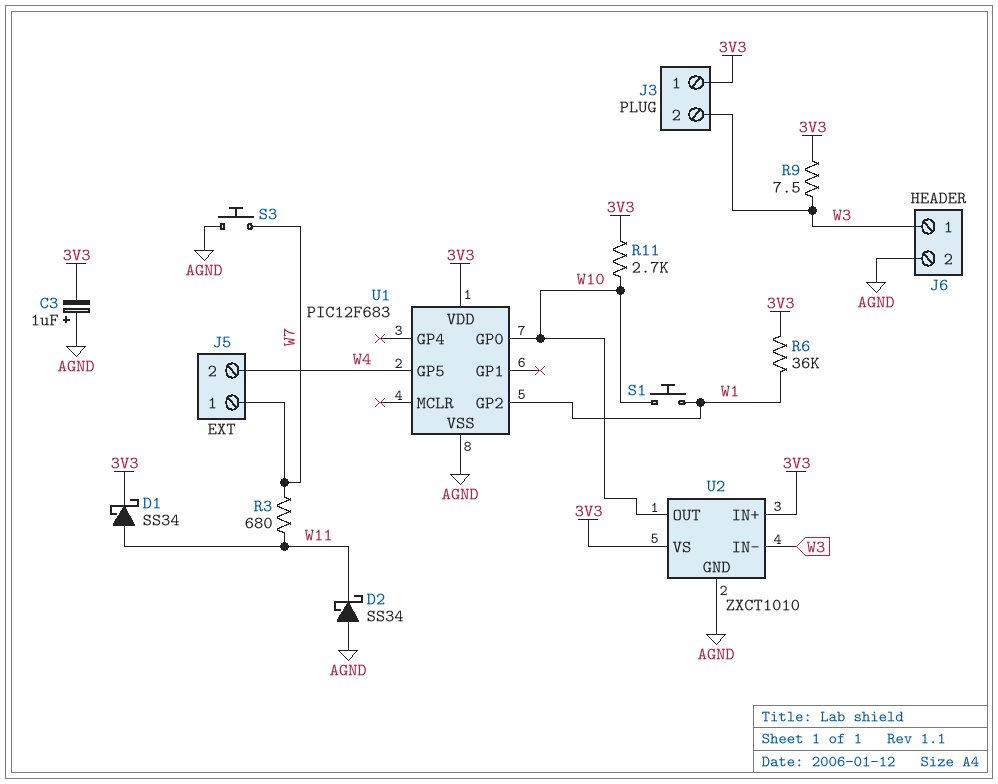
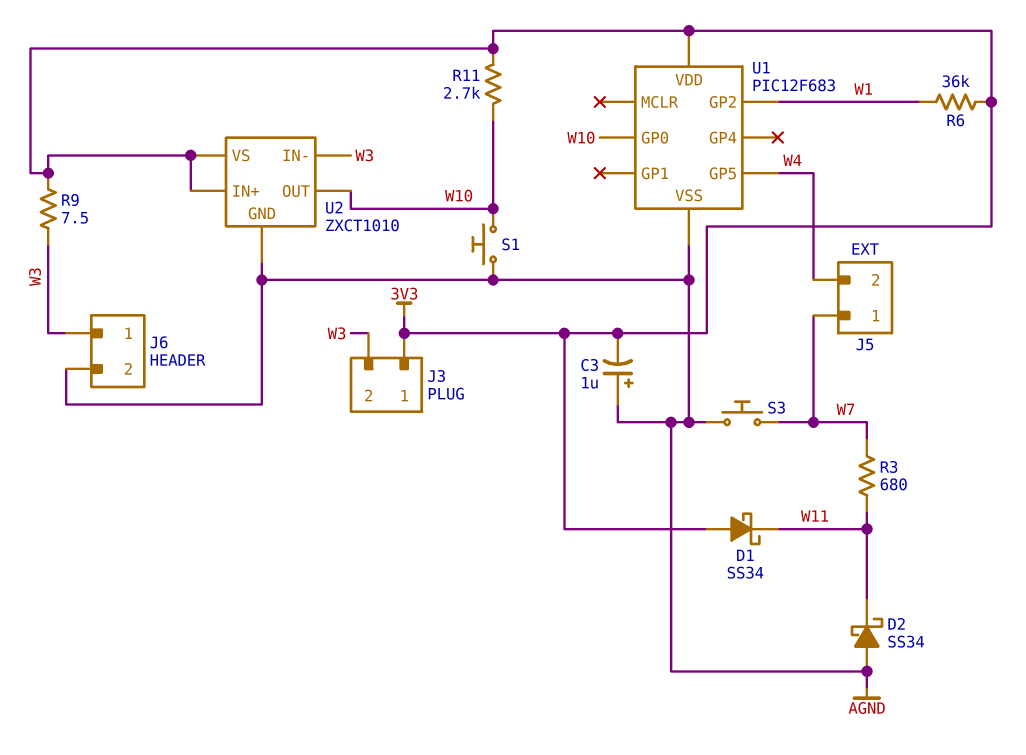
D1: schottky SS34 (A W11, K 3V3) -> schottky SS34 (A 3V3, K W11)
S1: button (W1, W10) -> button (AGND, W10)

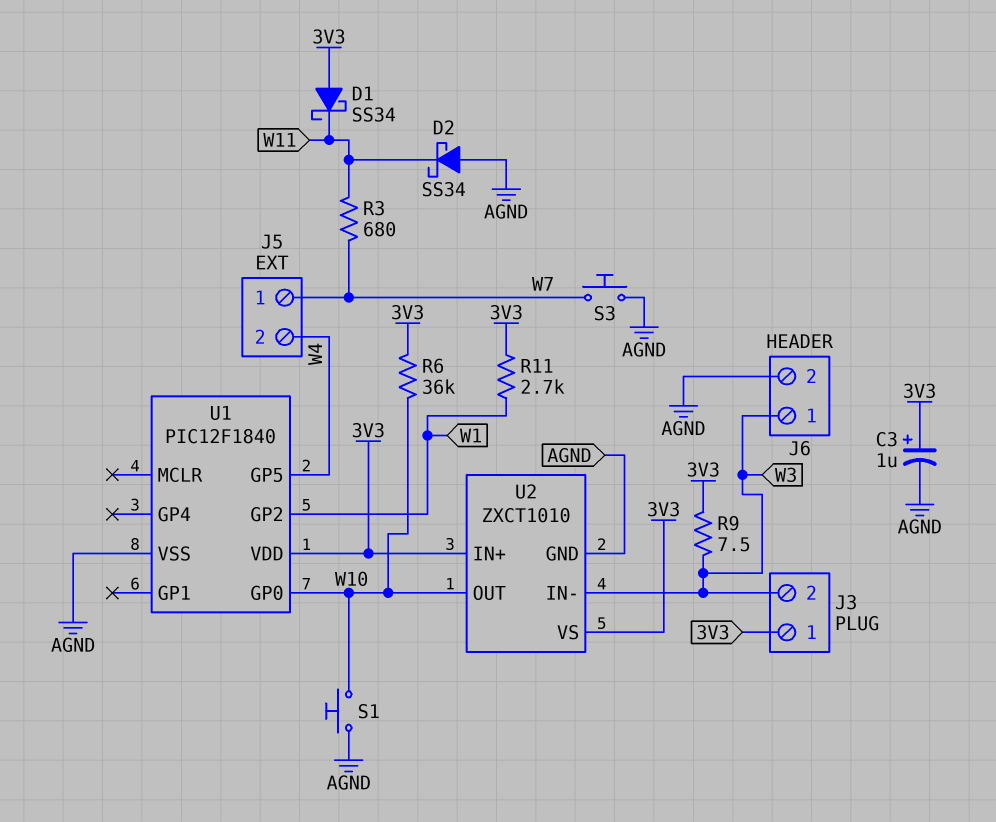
C3: 1uF (plus AGND, minus 3V3) -> 1uF (plus 3V3, minus AGND)
R6: 36k (3V3, W1) -> 36k (3V3, W10)
R11: 2.7k (3V3, W10) -> 2.7k (3V3, W1)
U1: PIC12F683 -> PIC12F1840

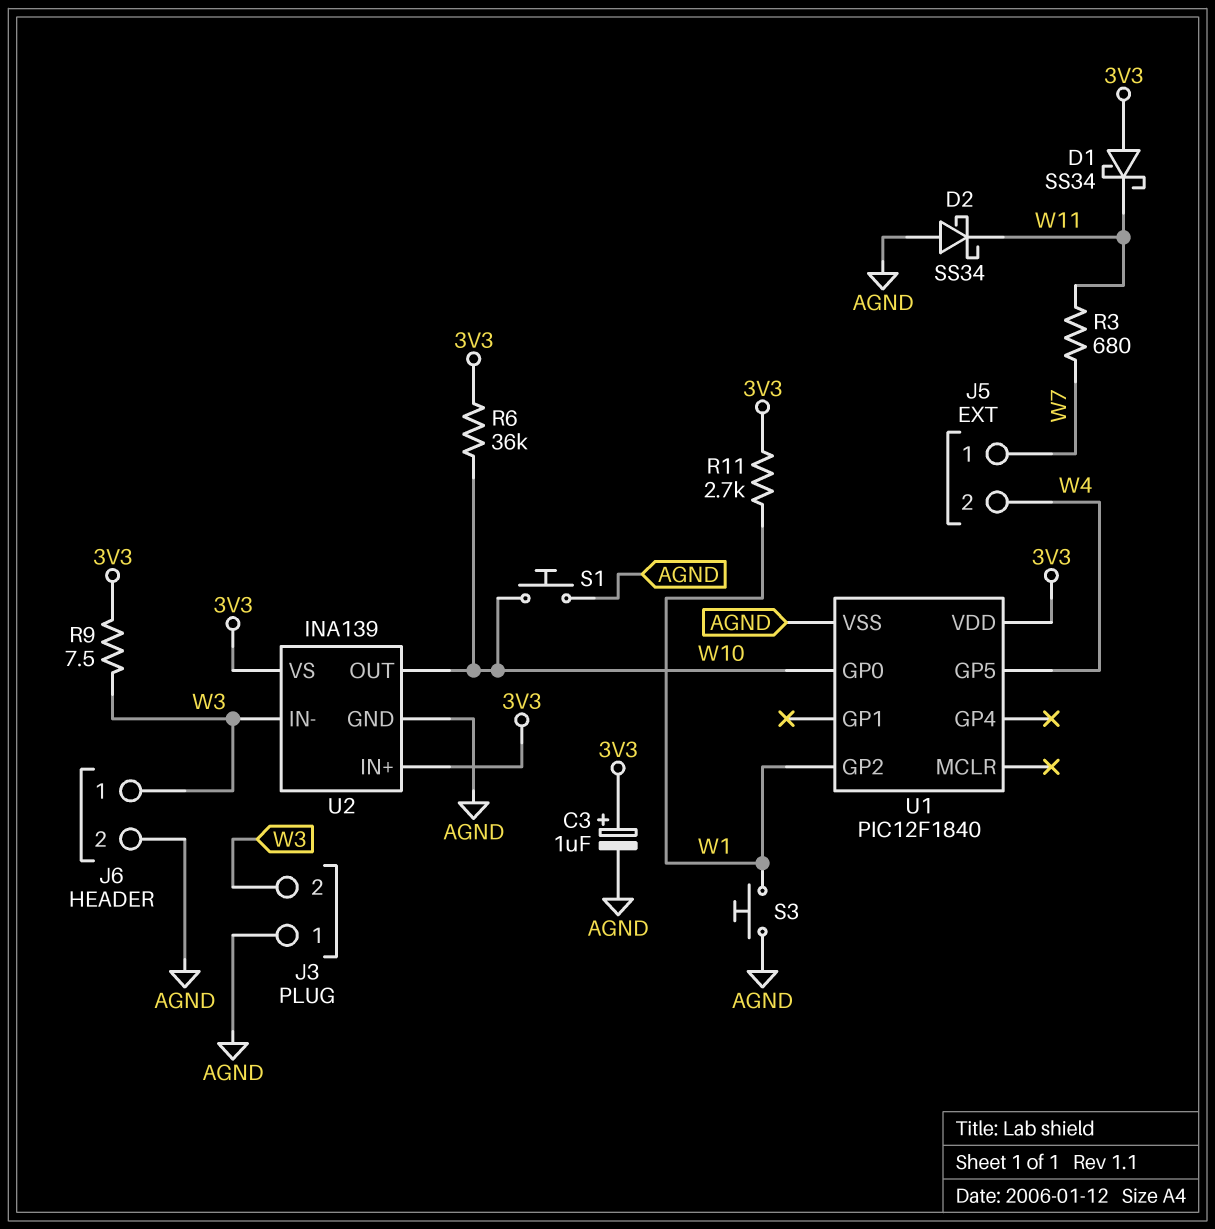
J3 pin 1: 3V3 -> AGND
S3: button (AGND, W7) -> button (AGND, W1)
U2: ZXCT1010 -> INA139

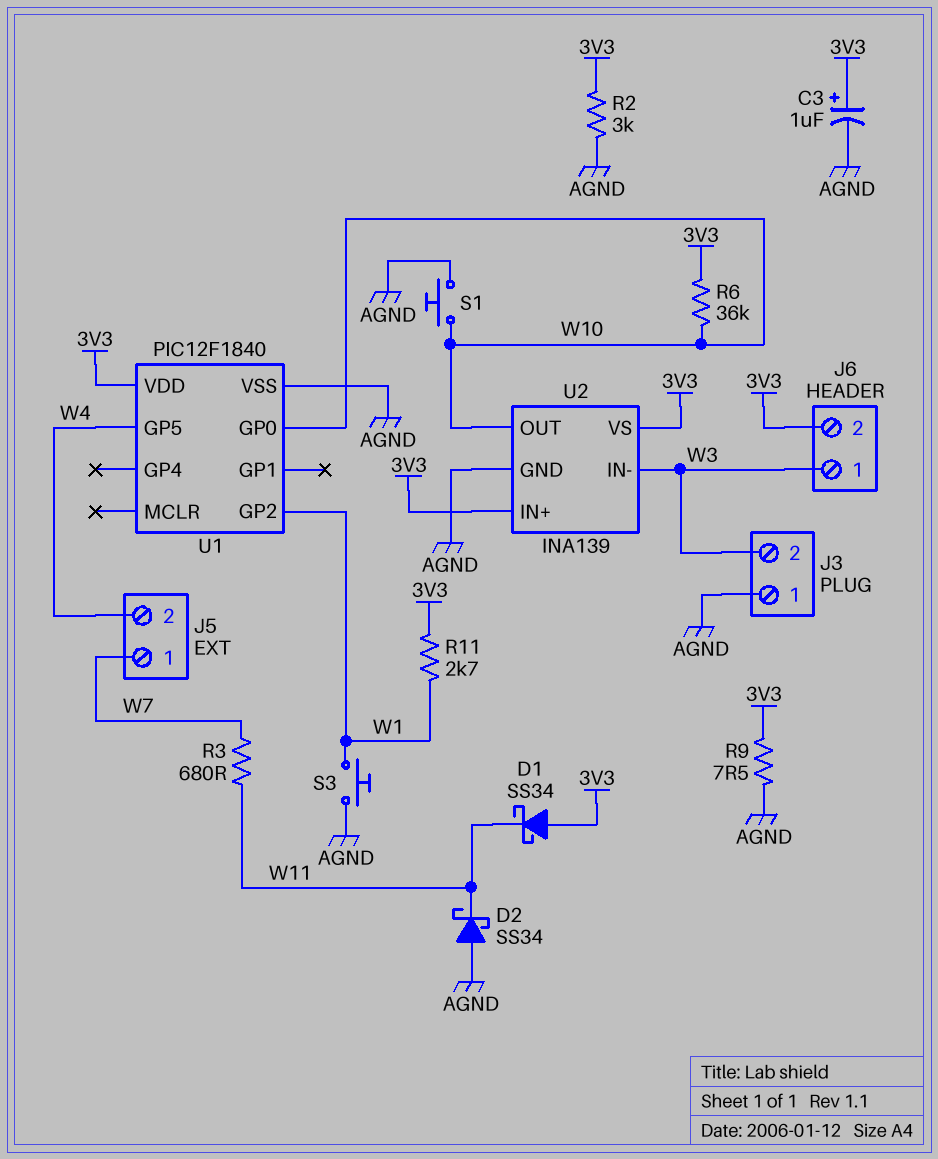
J6 pin 2: AGND -> 3V3
R2: none -> 3k (3V3, AGND)
R9: 7.5 (3V3, W3) -> 7.5 (3V3, AGND)

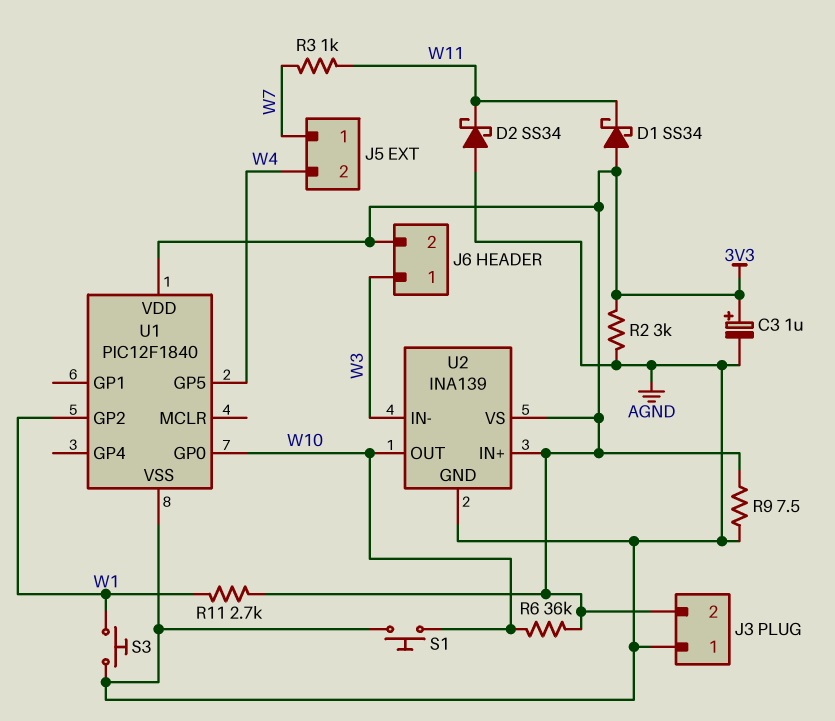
J3 pin 2: W3 -> 3V3
R3: 680 (W7, W11) -> 1k (W7, W11)

